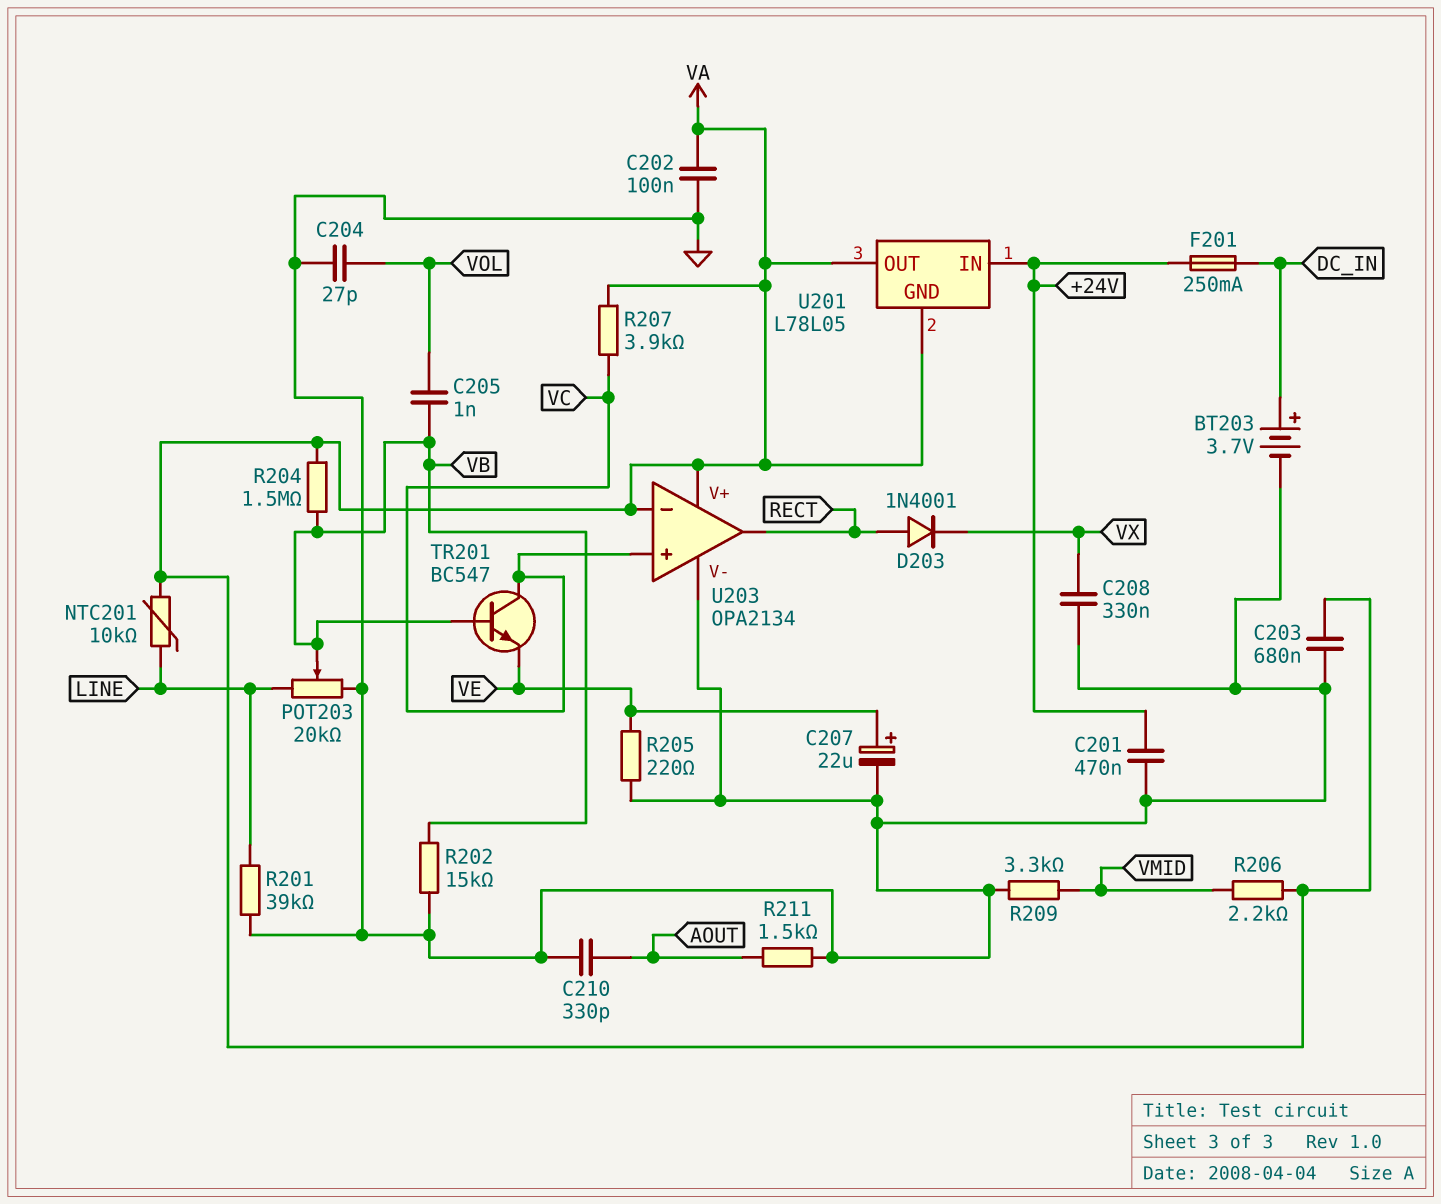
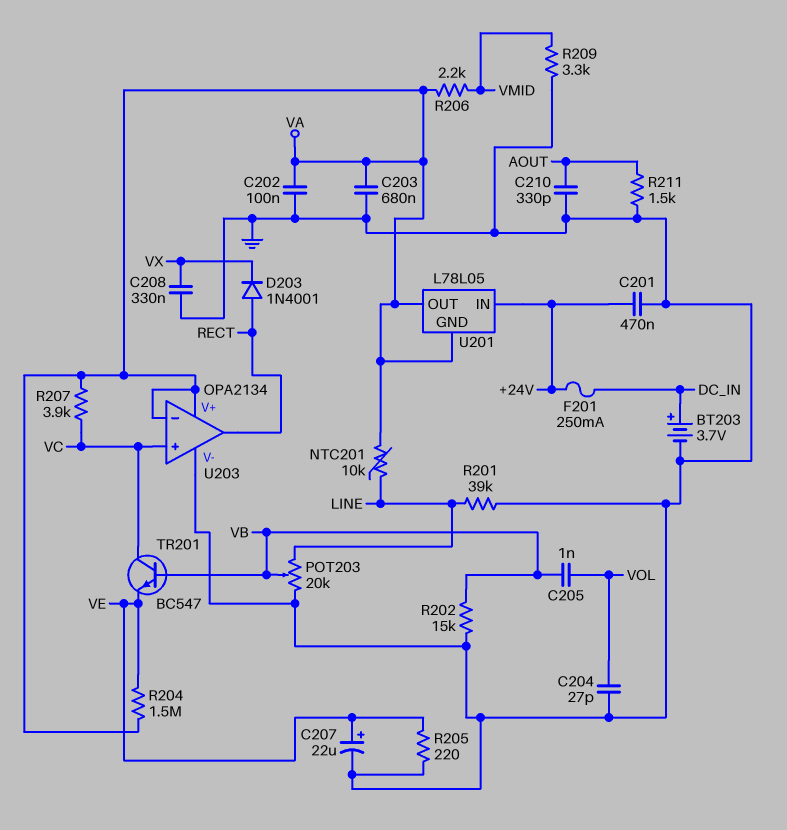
R204: 1.5M (VA, VB) -> 1.5M (VA, VE)

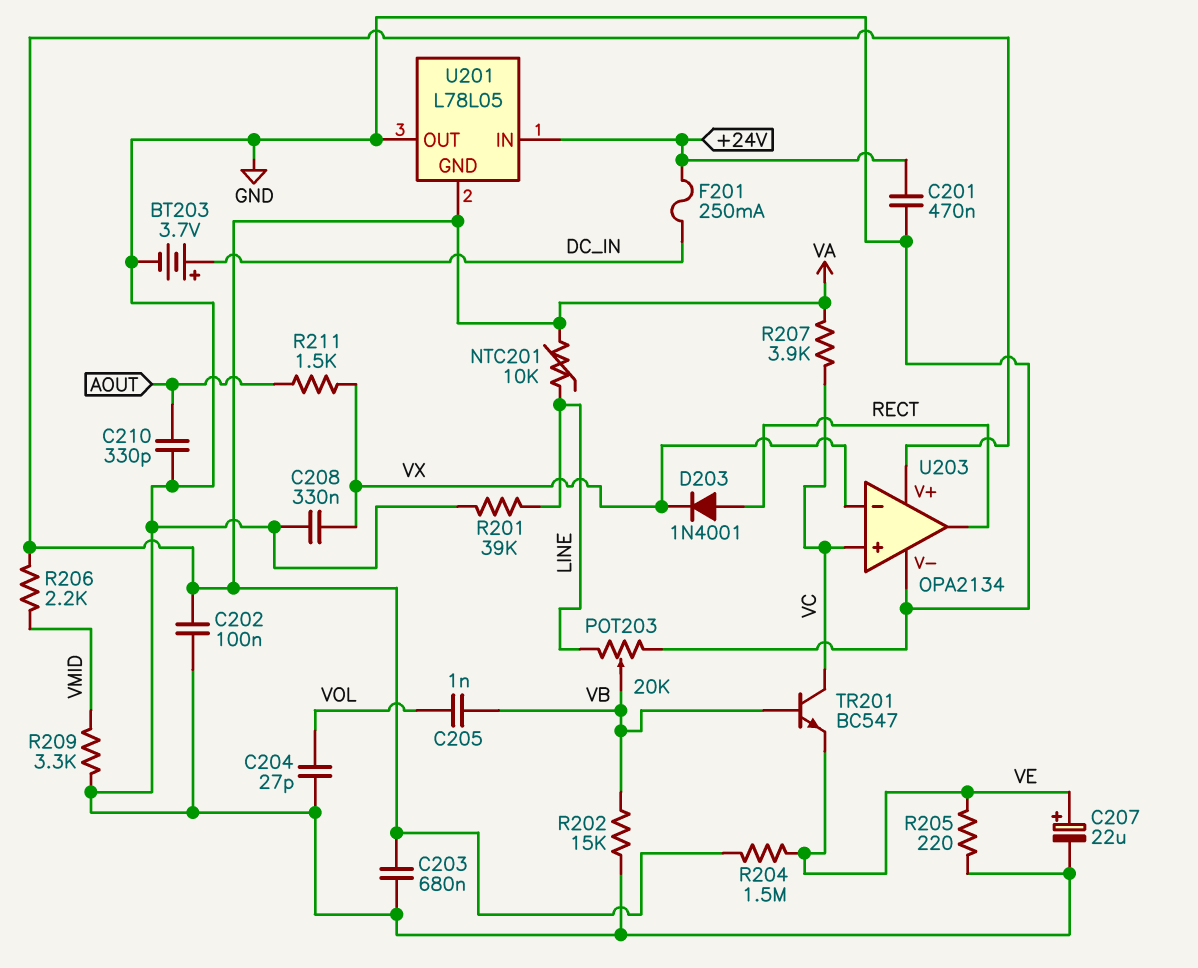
R211: 1.5k (AOUT, GND) -> 1.5k (AOUT, VX)
U201 pin OUT: VA -> GND
U203 pin in-: VA -> VX

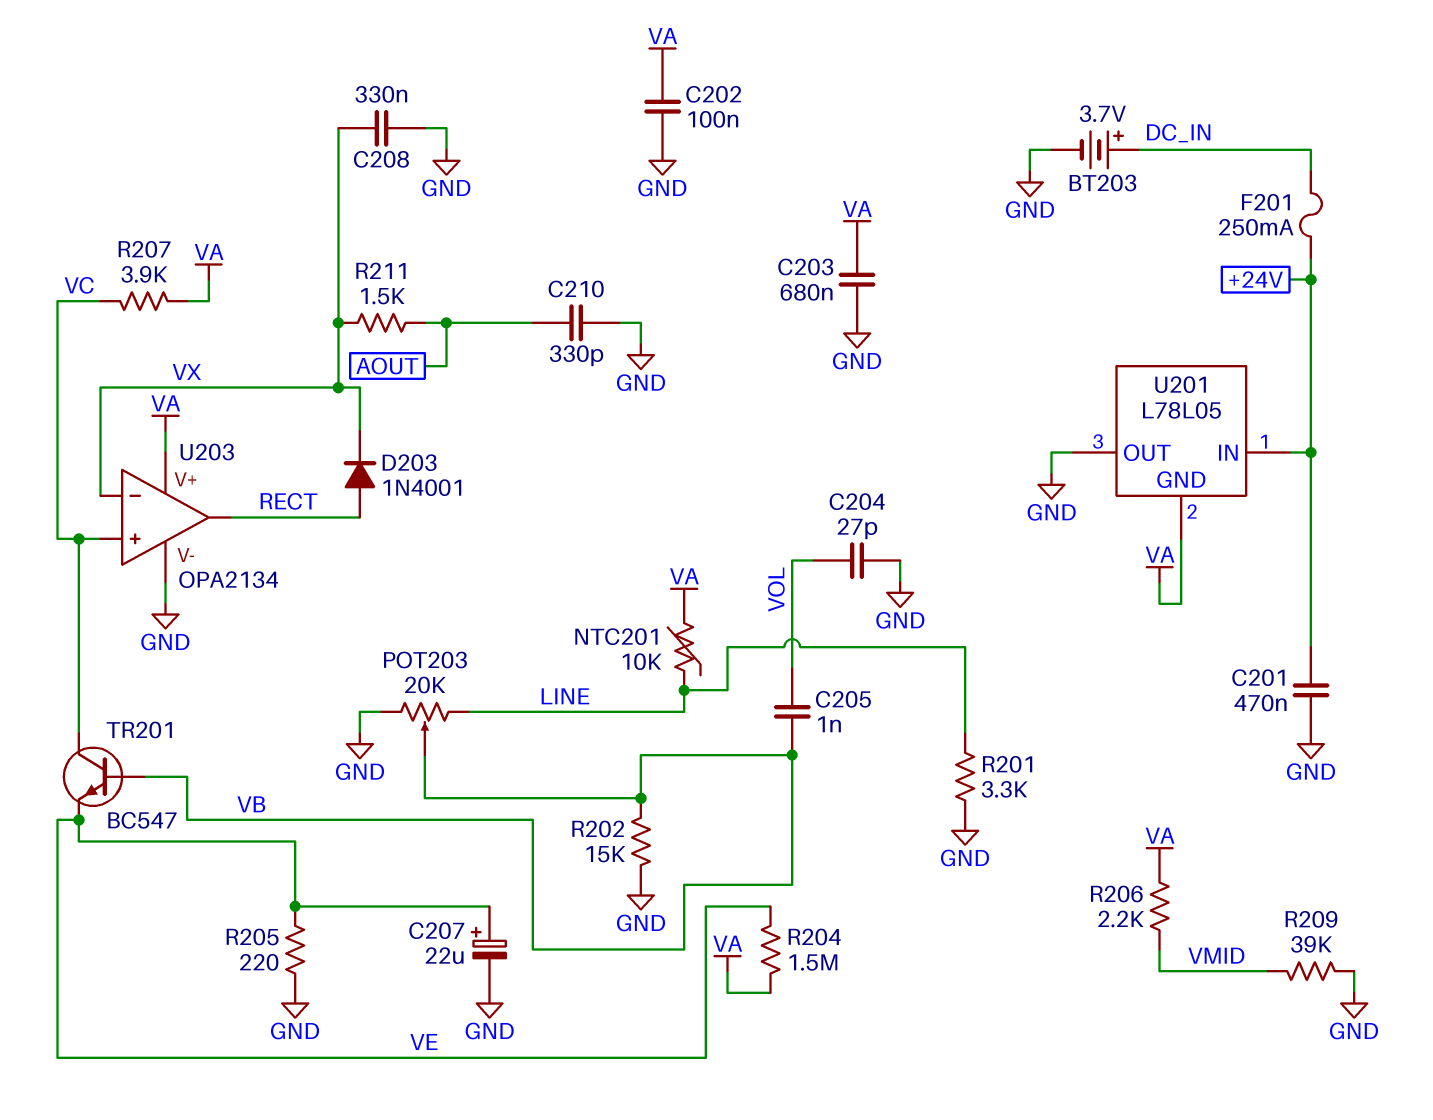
R201: 39k (GND, LINE) -> 3.3k (GND, LINE)
R209: 3.3k (GND, VMID) -> 39k (GND, VMID)

